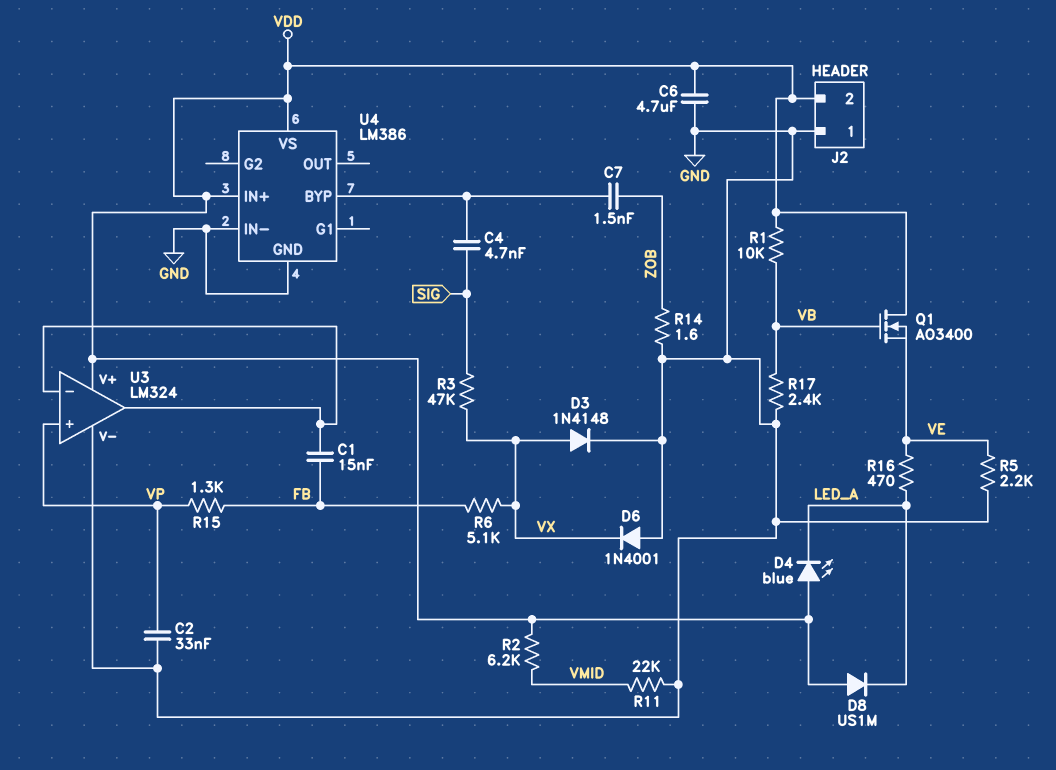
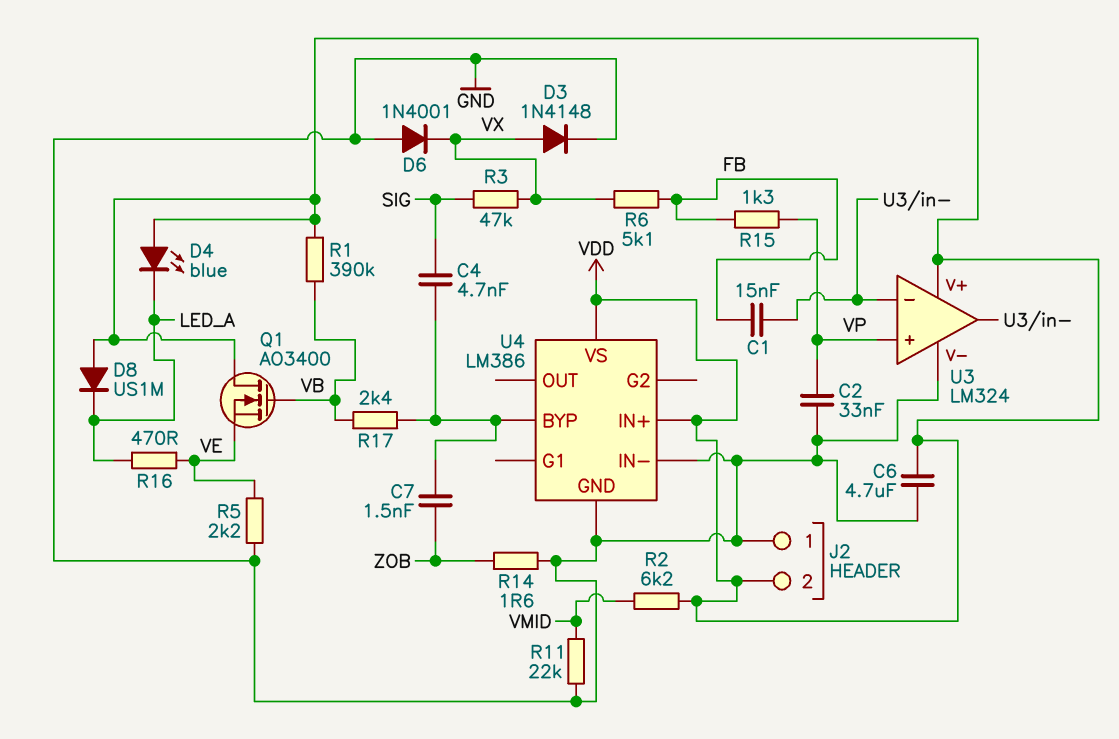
R1: 10k (VB, VDD) -> 390k (VB, VDD)
R17: 2.4k (GND, VB) -> 2.4k (U4/BYP, VB)

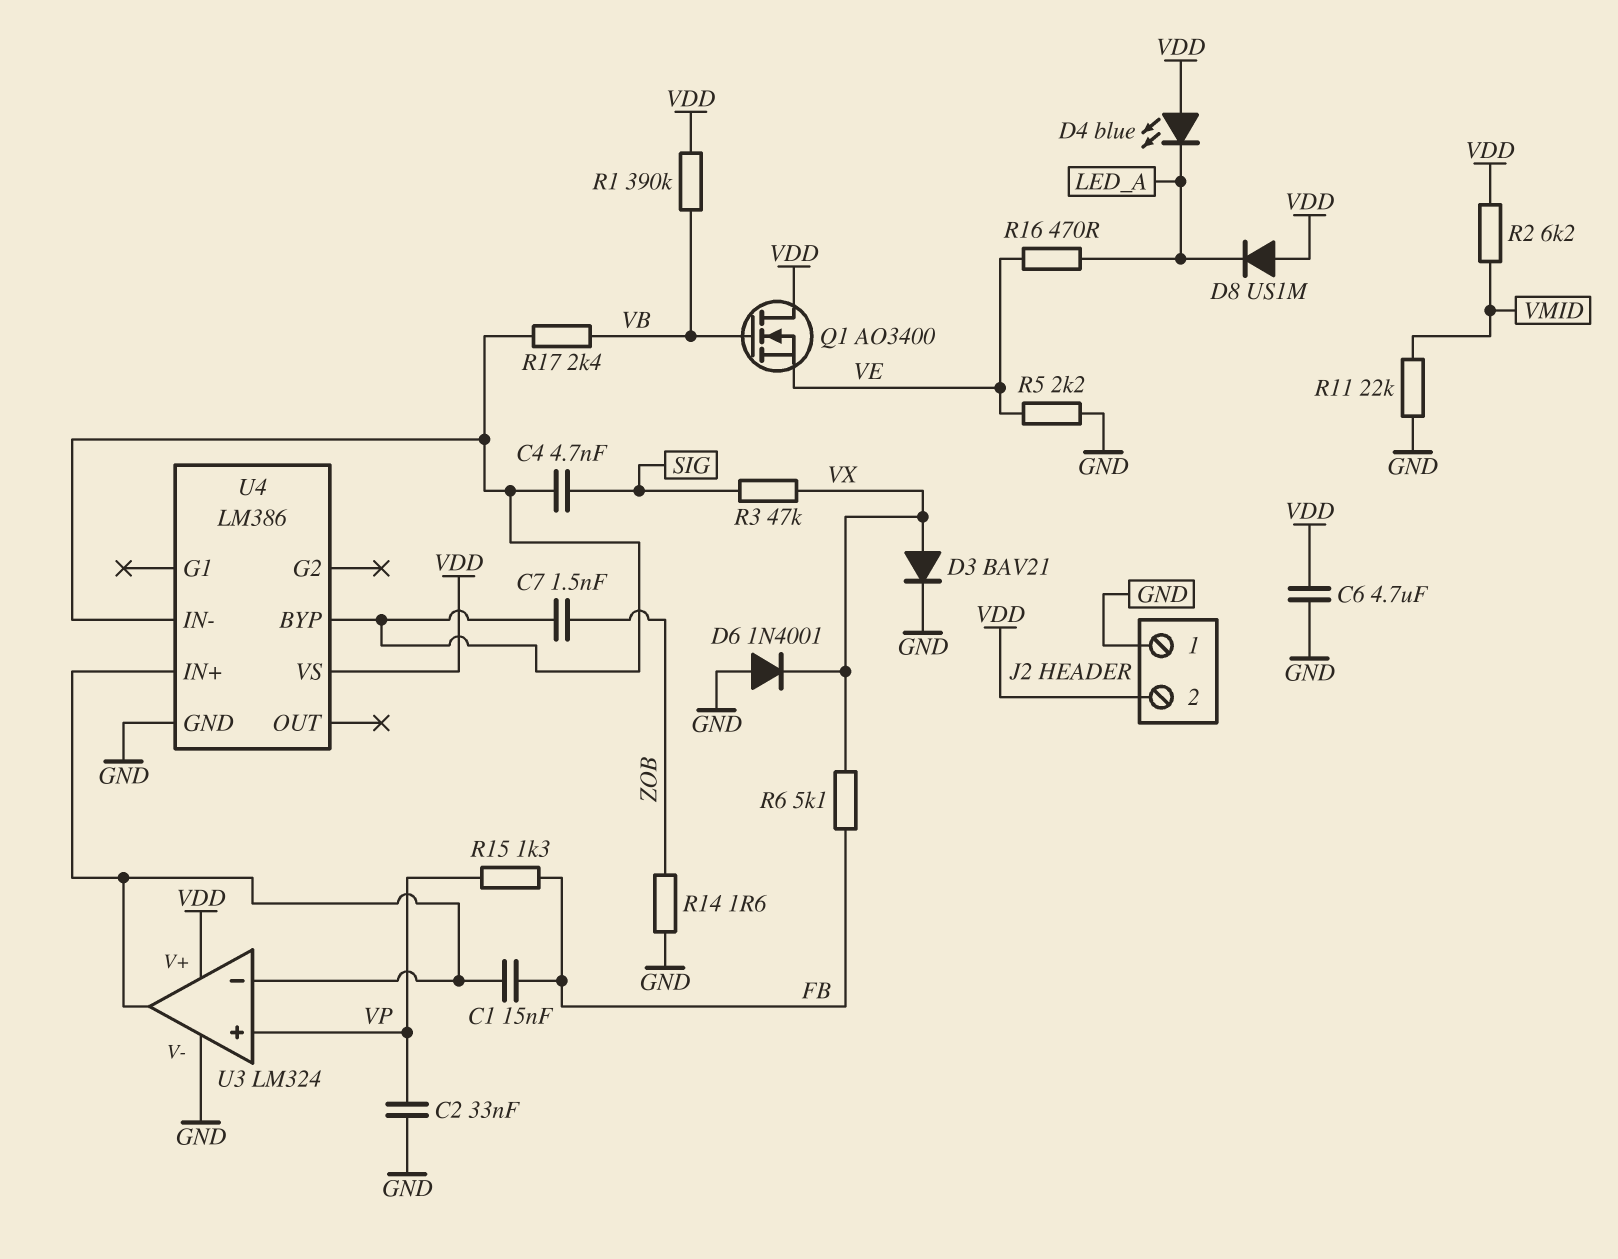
D3: diode 1N4148 (A VX, K GND) -> diode BAV21 (A VX, K GND)
U4 pin IN+: VDD -> U3/in-
U4 pin IN-: GND -> U4/BYP

